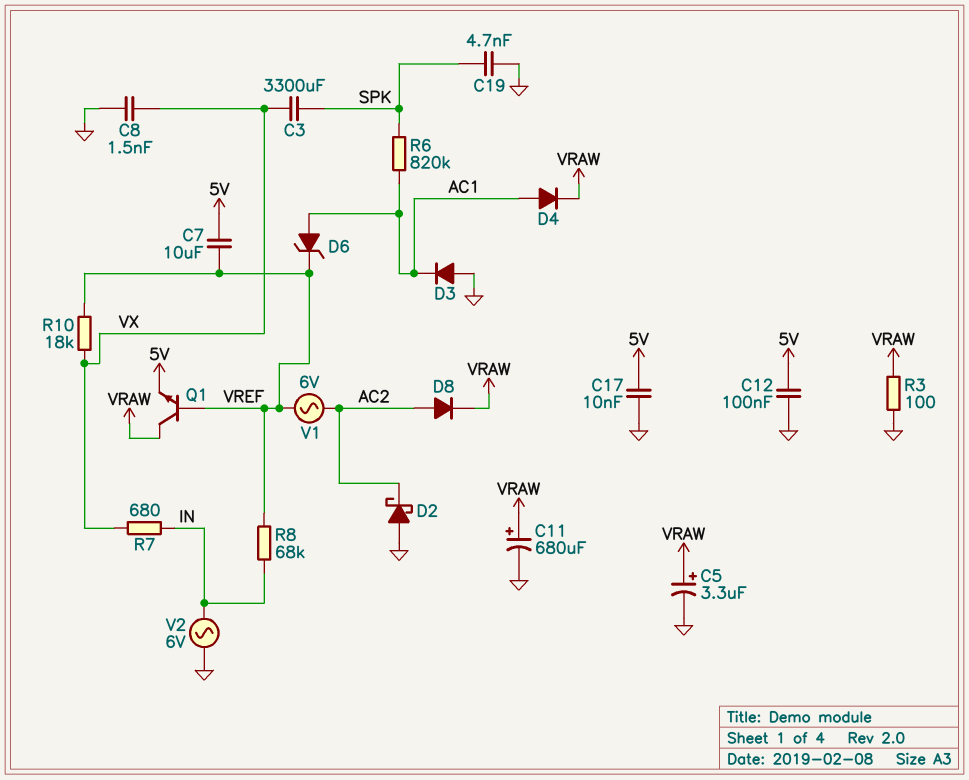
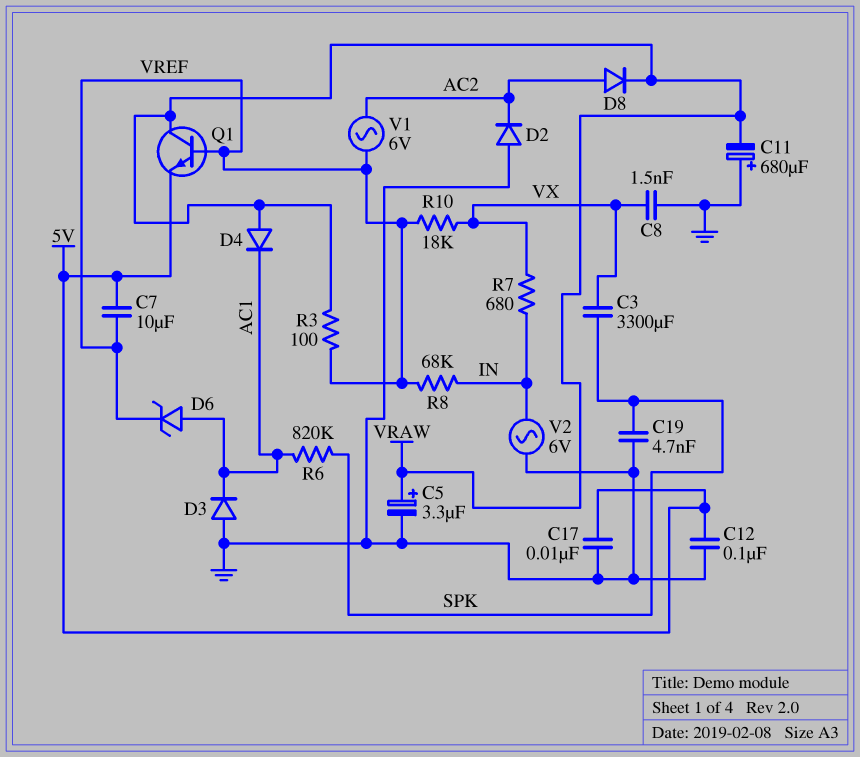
C11: 680uF (plus VRAW, minus GND) -> 680uF (plus GND, minus VRAW)
D2: schottky (A GND, K AC2) -> diode (A GND, K AC2)
D4: diode (A AC1, K VRAW) -> diode (A VRAW, K AC1)
R3: 100 (GND, VRAW) -> 100 (VRAW, VREF)

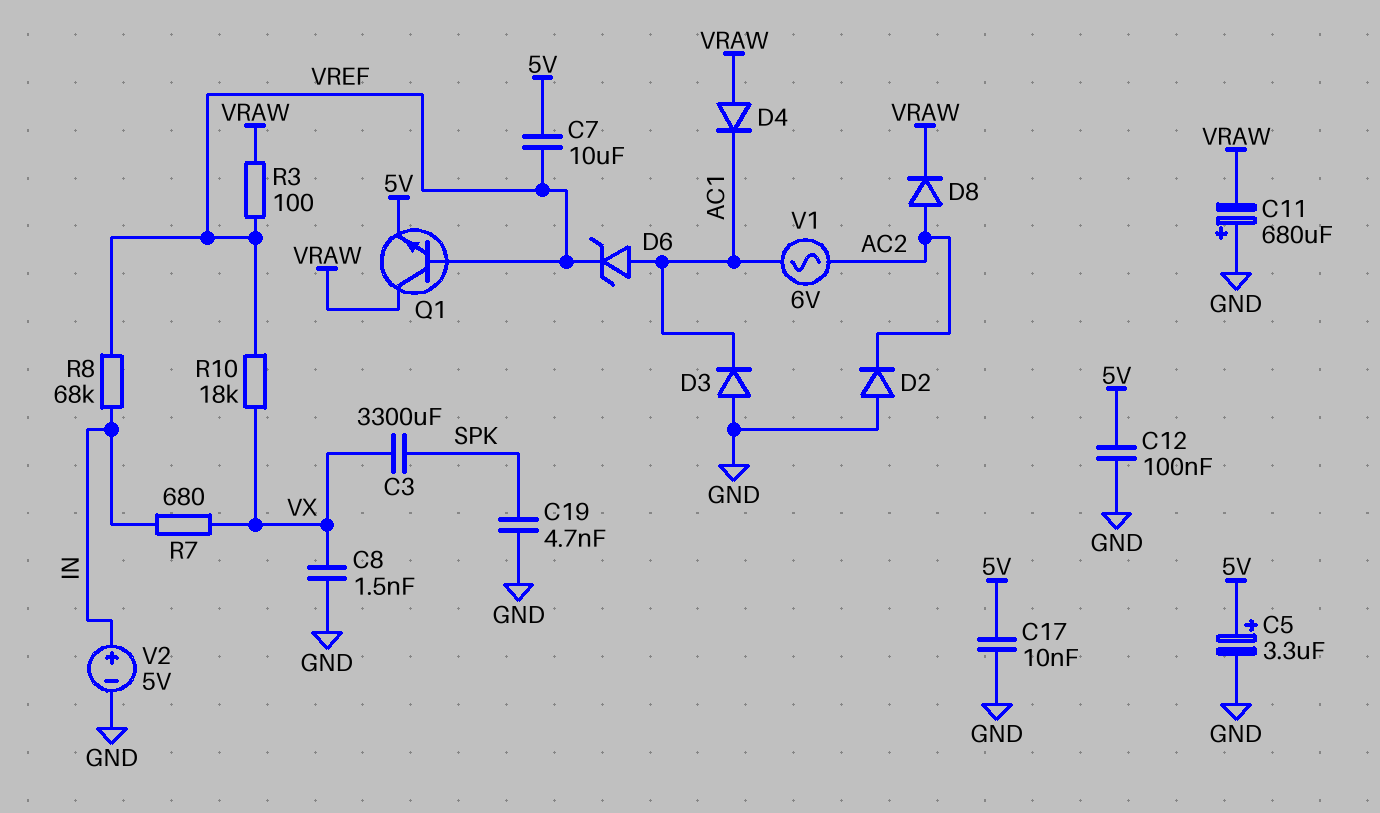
C5: 3.3uF (plus VRAW, minus GND) -> 3.3uF (plus 5V, minus GND)
R6: 820k (AC1, SPK) -> none
V1: AC 6V (AC2, VREF) -> AC 6V (AC1, AC2)
V2: AC 6V (GND, IN) -> 5V (plus IN, minus GND)

